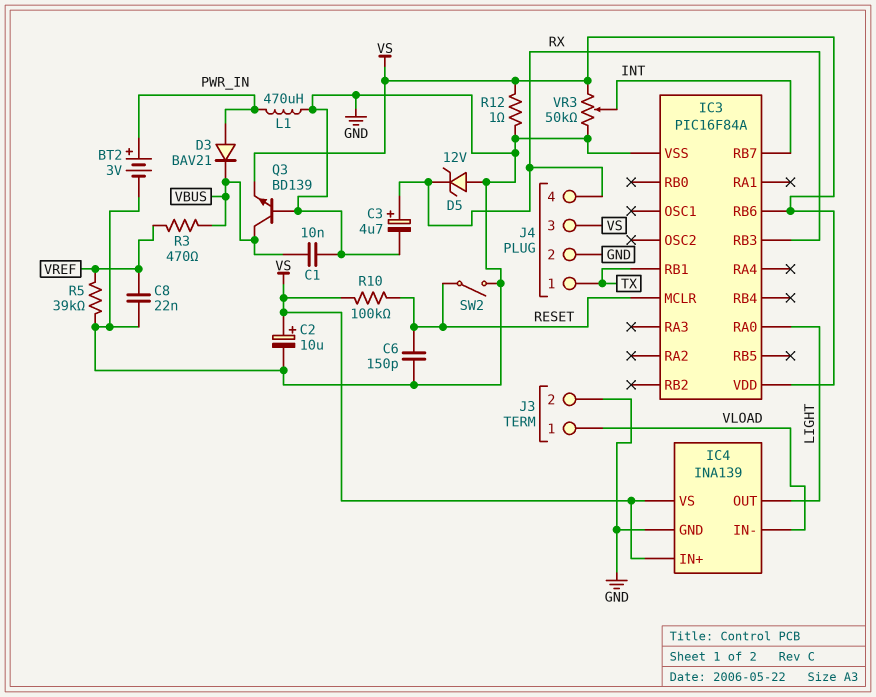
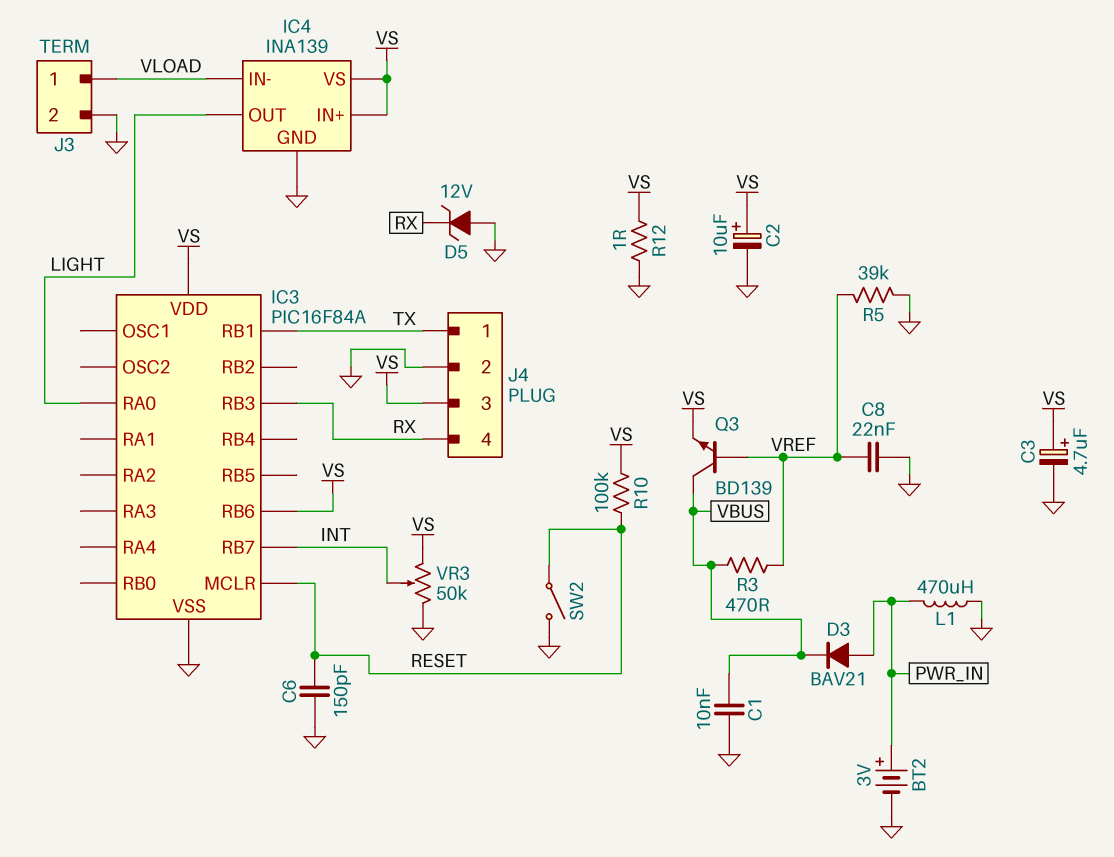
C3: 4.7uF (plus RX, minus GND) -> 4.7uF (plus VS, minus GND)
Q3: NPN BD139 (B GND, C VBUS, E VS) -> NPN BD139 (B VREF, C VBUS, E VS)

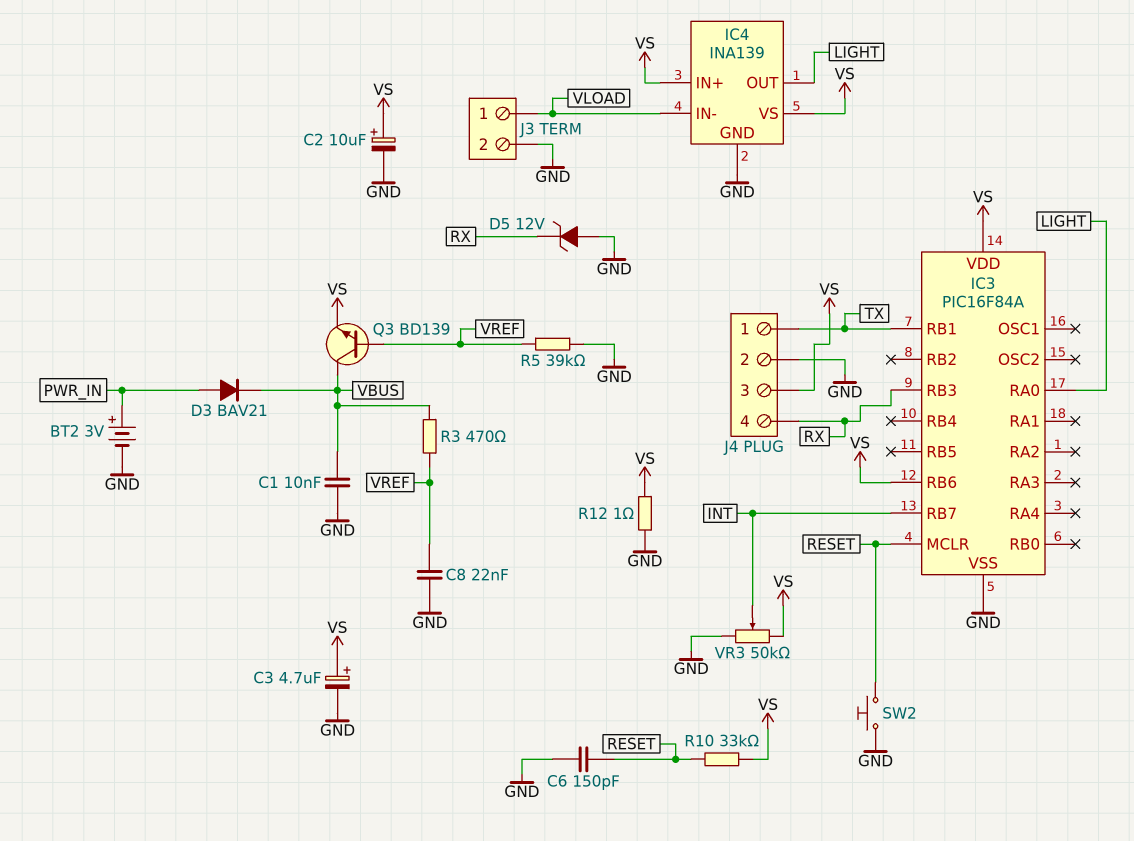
L1: 470uH (GND, PWR_IN) -> none
R10: 100k (RESET, VS) -> 33k (RESET, VS)
SW2: switch (GND, RESET) -> button (GND, RESET)

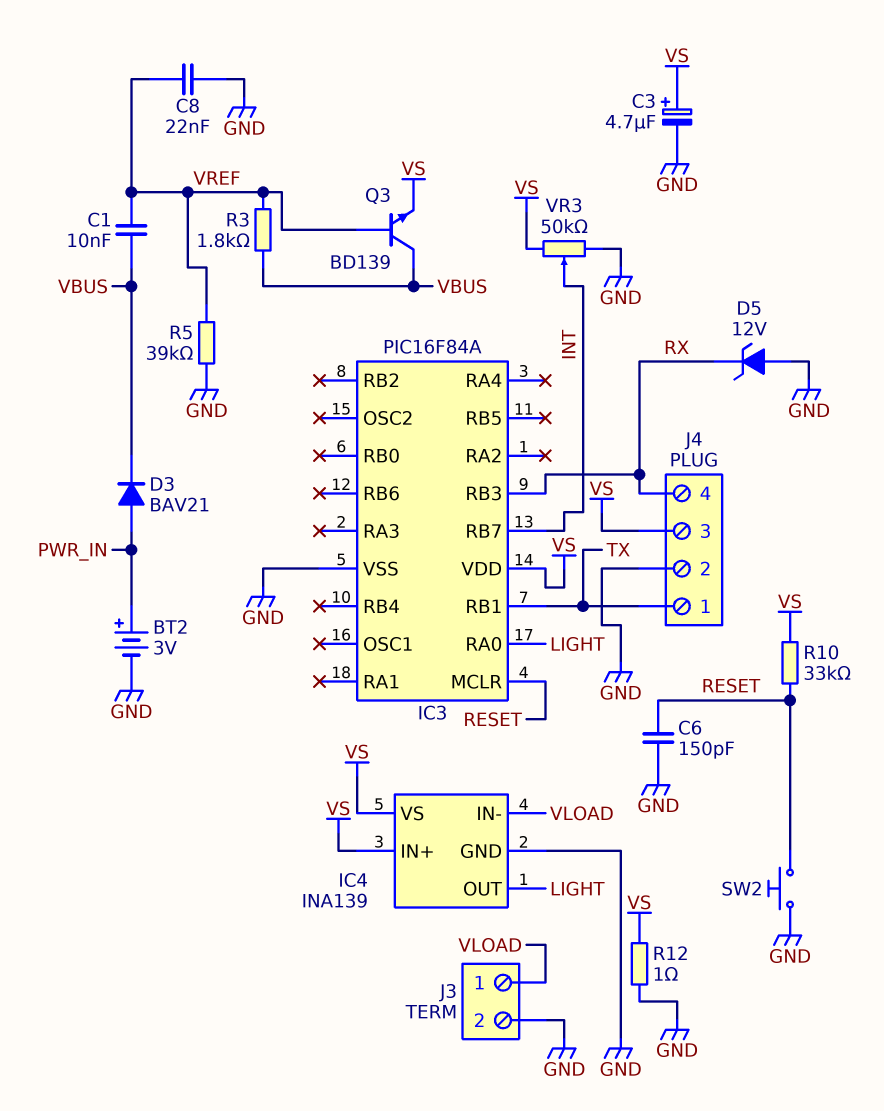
C1: 10nF (GND, VBUS) -> 10nF (VBUS, VREF)
C2: 10uF (plus VS, minus GND) -> none
IC3 pin RB6: VS -> none
R3: 470 (VBUS, VREF) -> 1.8k (VBUS, VREF)

